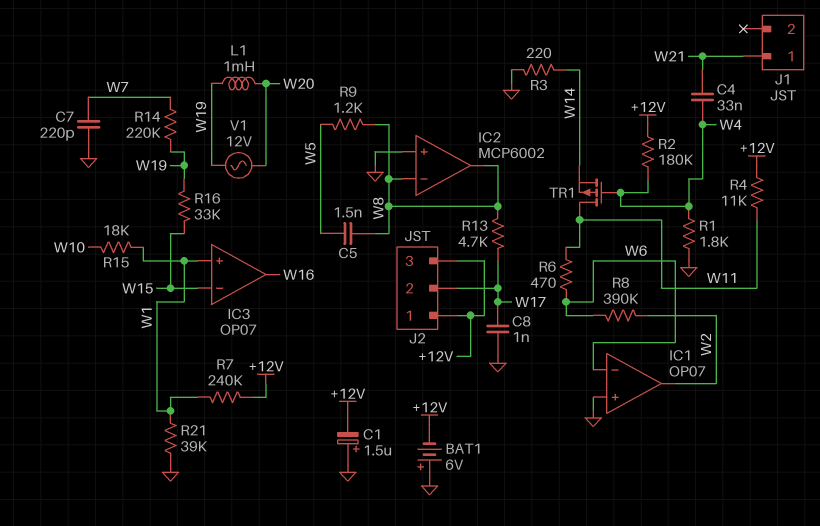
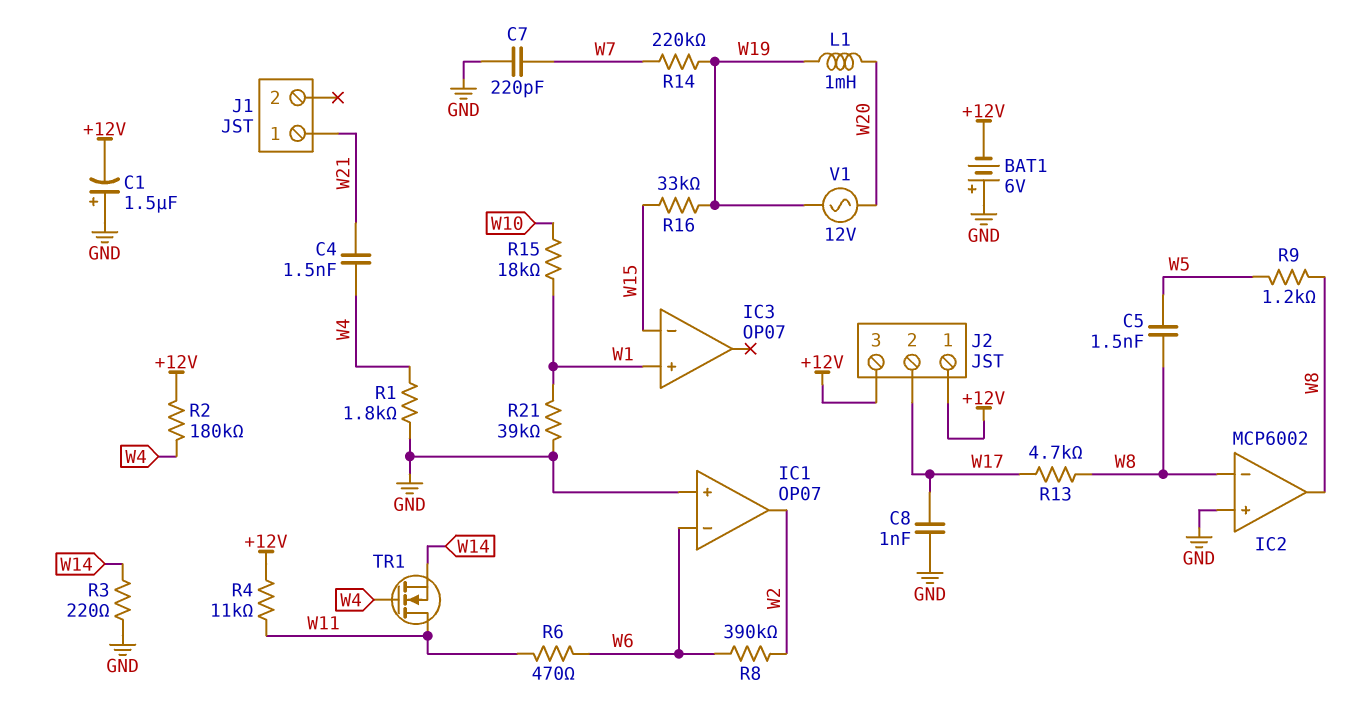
C4: 33nF (W4, W21) -> 1.5nF (W4, W21)
IC3 pin out: W16 -> none
R7: 240k (+12V, W1) -> none
TR1: PMOS (G W4, D W11, S W14) -> NMOS (G W4, D W11, S W14)

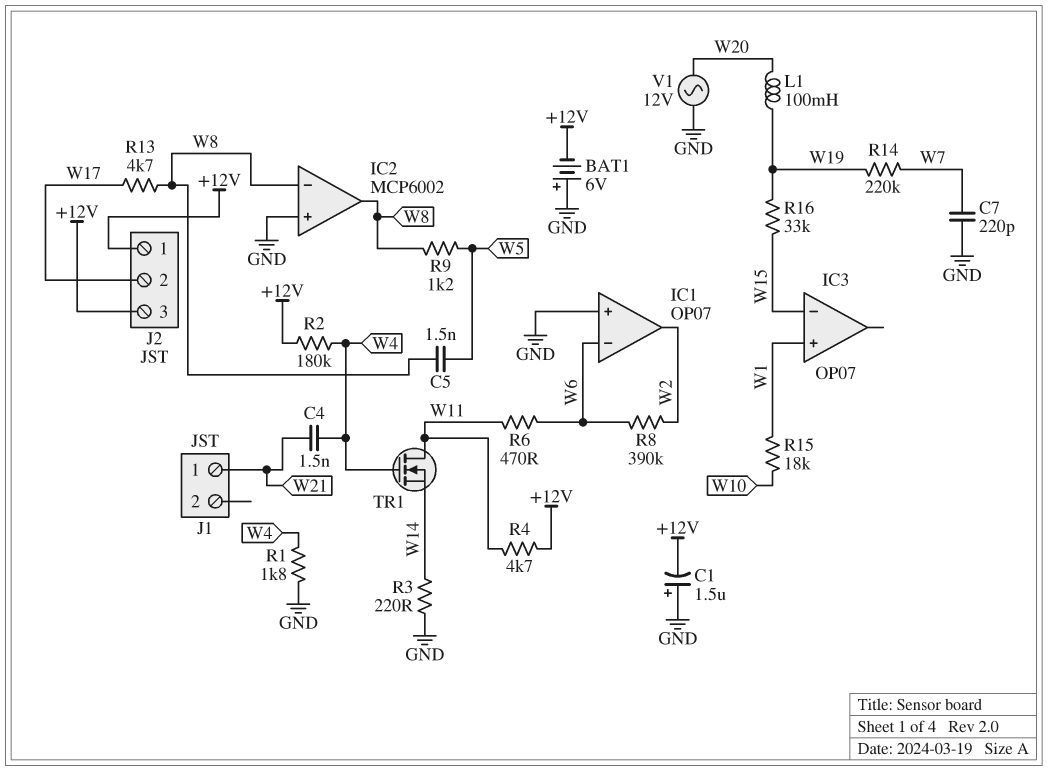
C8: 1nF (GND, W17) -> none
L1: 1mH (W19, W20) -> 100mH (W19, W20)
R4: 11k (+12V, W11) -> 4.7k (+12V, W11)
R21: 39k (GND, W1) -> none
V1: AC 12V (W19, W20) -> AC 12V (GND, W20)

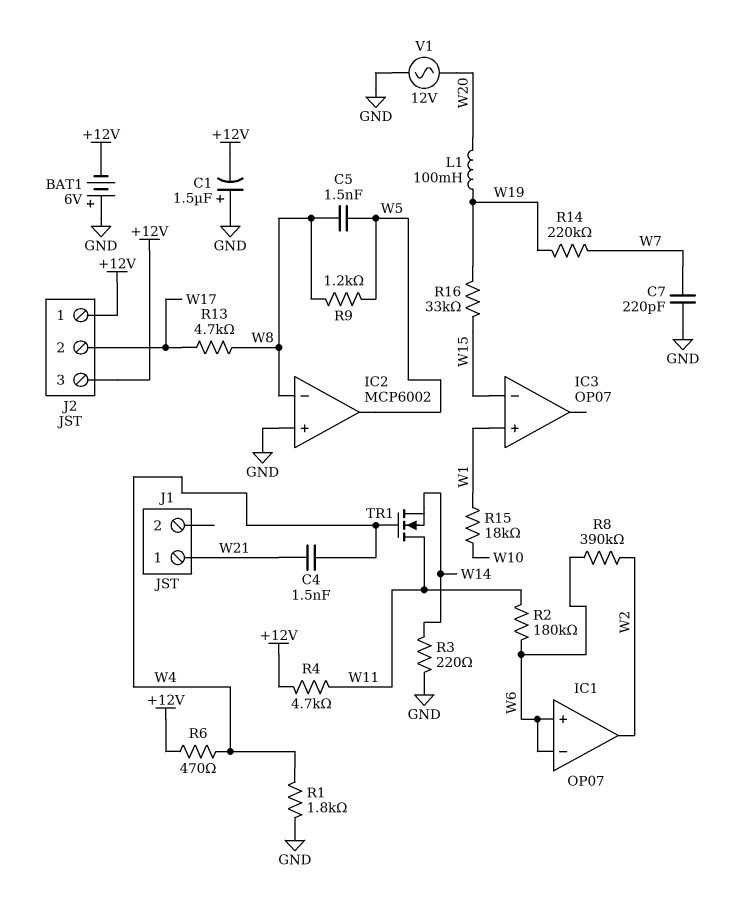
IC1 pin in+: GND -> W6
IC2 pin out: W8 -> W5
R2: 180k (+12V, W4) -> 180k (W6, W11)
R6: 470 (W6, W11) -> 470 (+12V, W4)

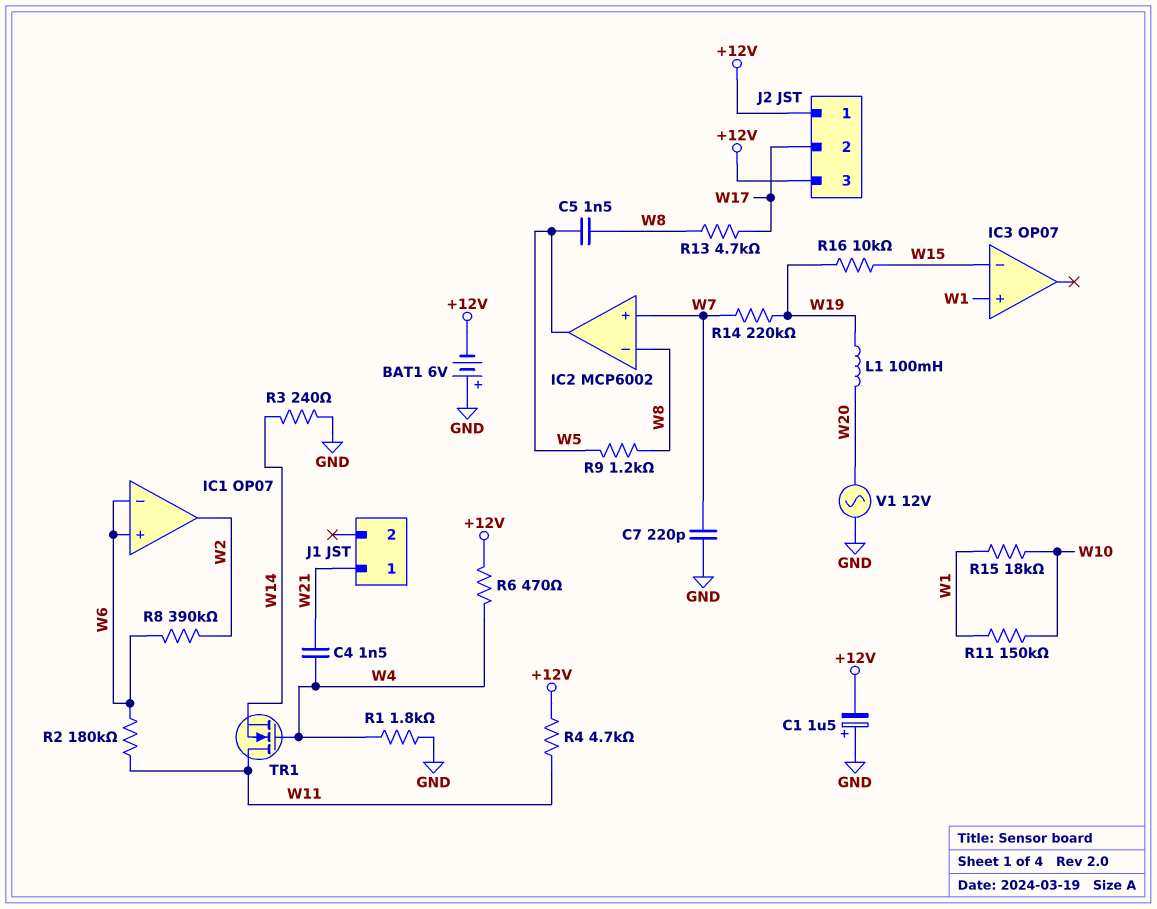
IC2 pin in+: GND -> W7
R3: 220 (GND, W14) -> 240 (GND, W14)
R11: none -> 150k (W1, W10)
R16: 33k (W15, W19) -> 10k (W15, W19)

